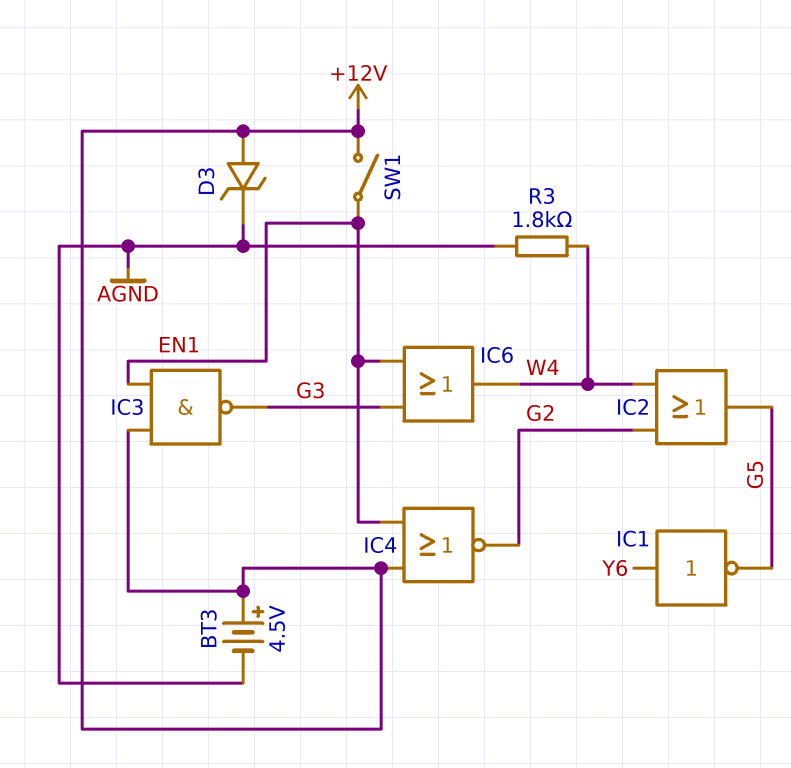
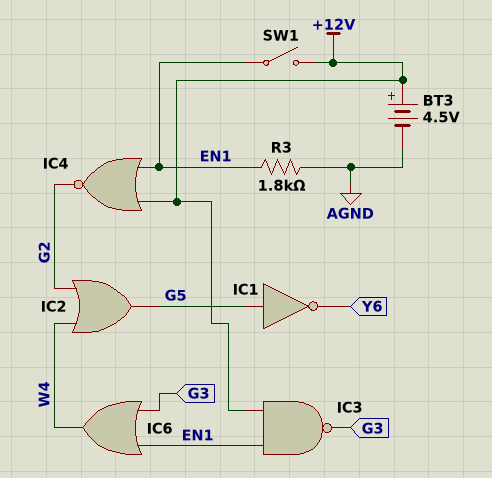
D3: zener (A +12V, K AGND) -> none
IC1: NOT (in Y6, out G5) -> NOT (in G5, out Y6)
R3: 1.8k (AGND, W4) -> 1.8k (AGND, EN1)

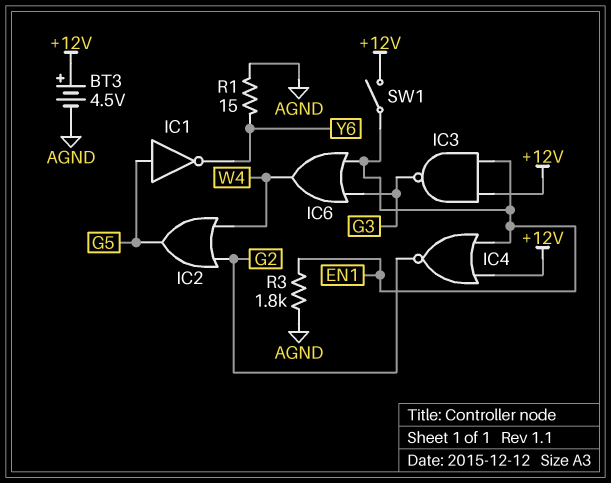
R1: none -> 15 (AGND, Y6)

